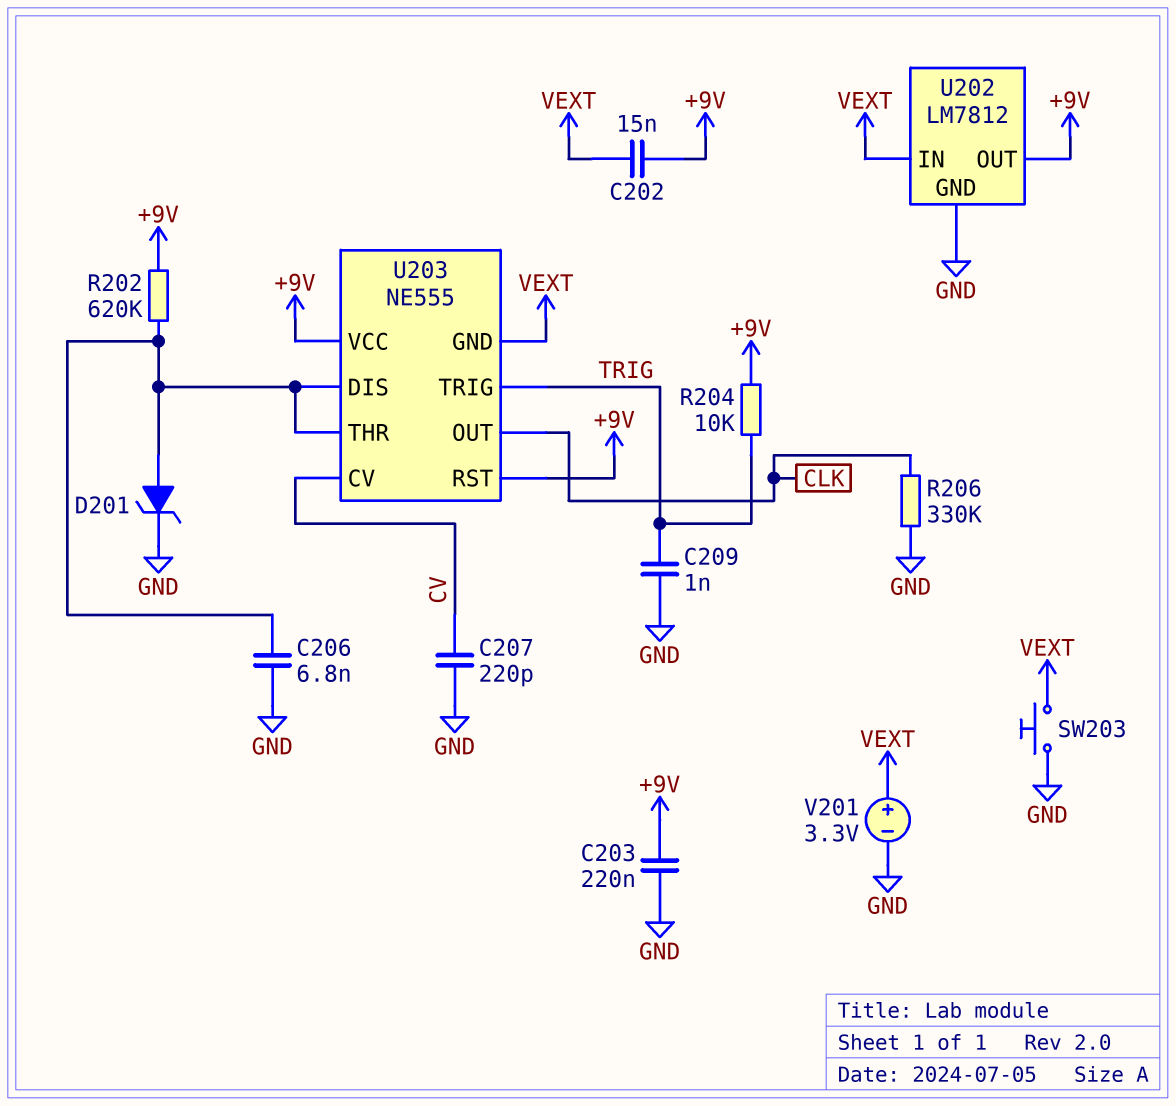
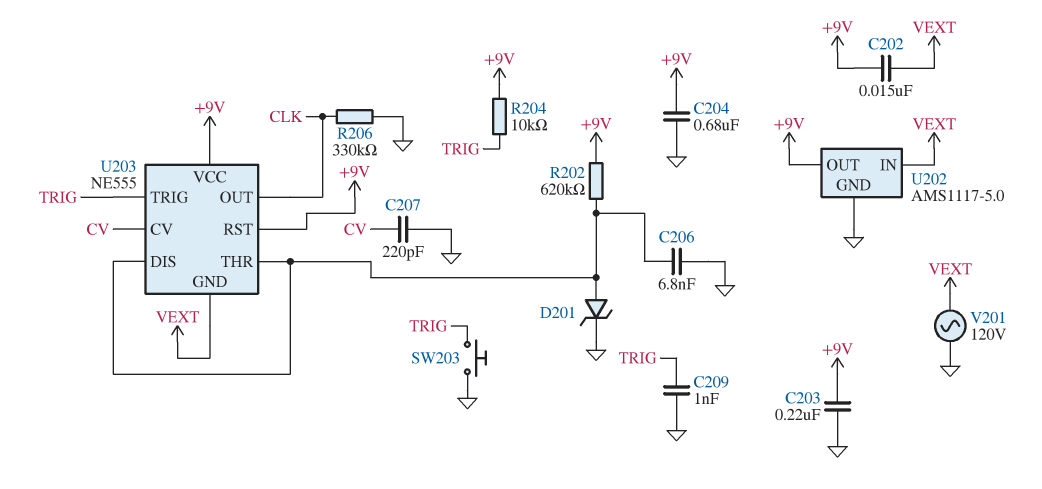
C204: none -> 680nF (+9V, GND)
SW203: button (GND, VEXT) -> button (GND, TRIG)
U202: LM7812 -> AMS1117-5.0
V201: 3.3V (plus VEXT, minus GND) -> AC 120V (GND, VEXT)

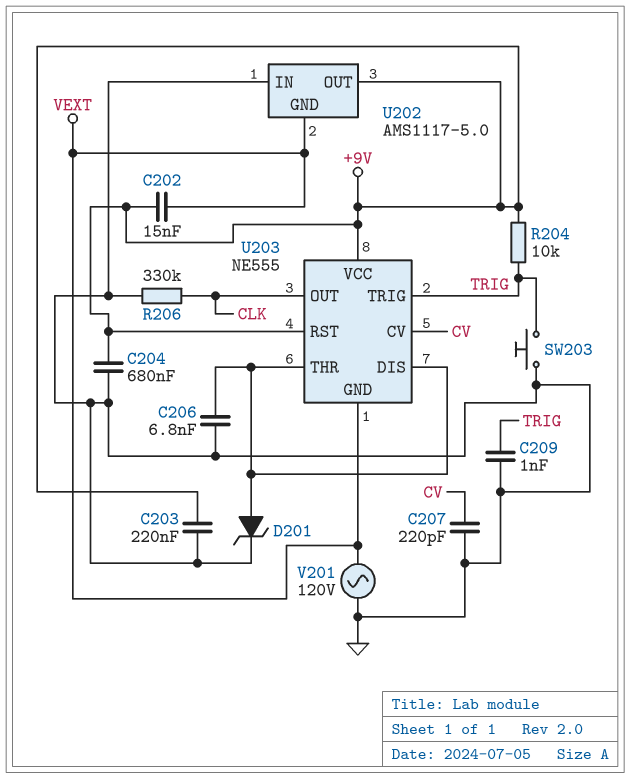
R202: 620k (+9V, U203/DIS) -> none
U202 pin GND: GND -> VEXT
U202 pin IN: VEXT -> GND

